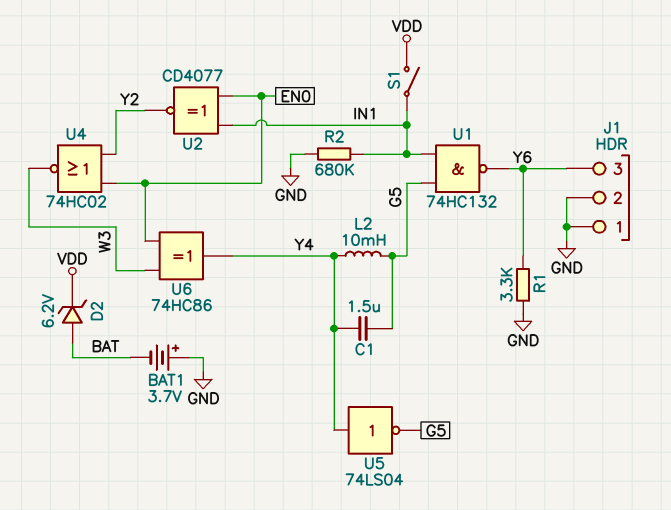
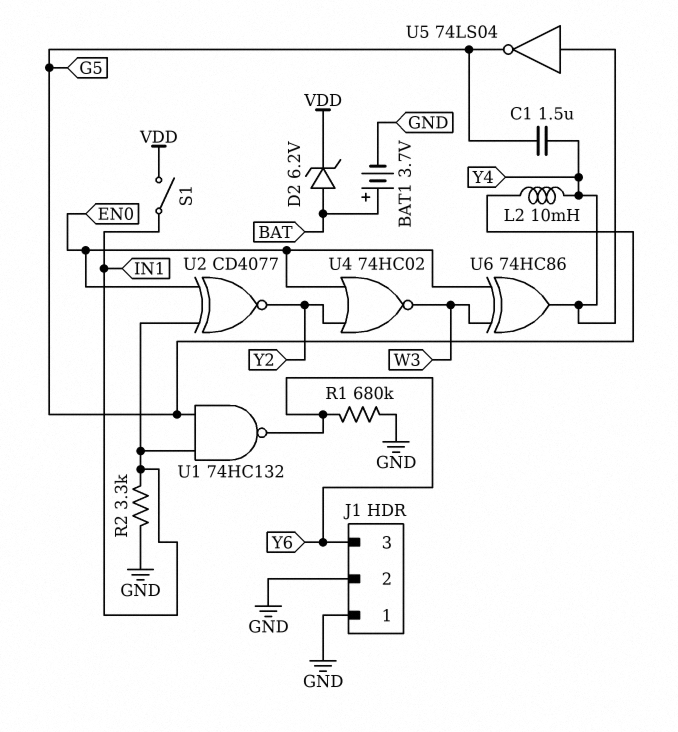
BAT1: 3.7V (plus GND, minus BAT) -> 3.7V (plus BAT, minus GND)
R1: 3.3k (GND, Y6) -> 680k (GND, Y6)
R2: 680k (GND, IN1) -> 3.3k (GND, IN1)

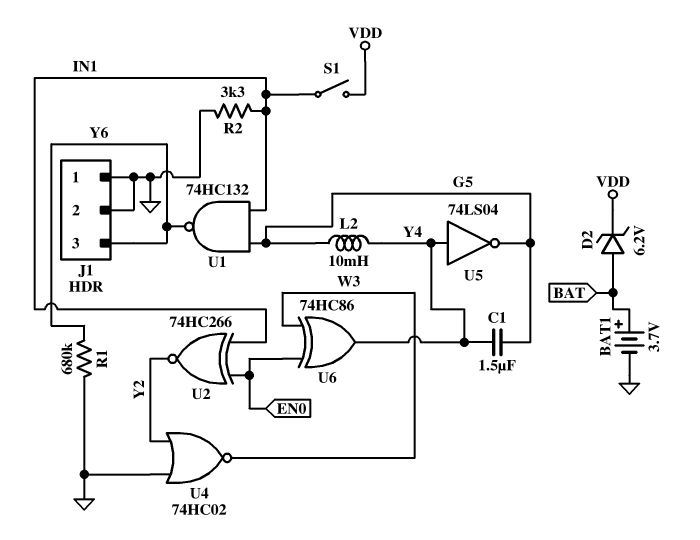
U2: XNOR CD4077 (in EN0, in IN1, out Y2) -> XNOR 74HC266 (in EN0, in IN1, out Y2)
U4: NOR 74HC02 (in EN0, in Y2, out W3) -> NOR 74HC02 (in GND, in Y2, out W3)

